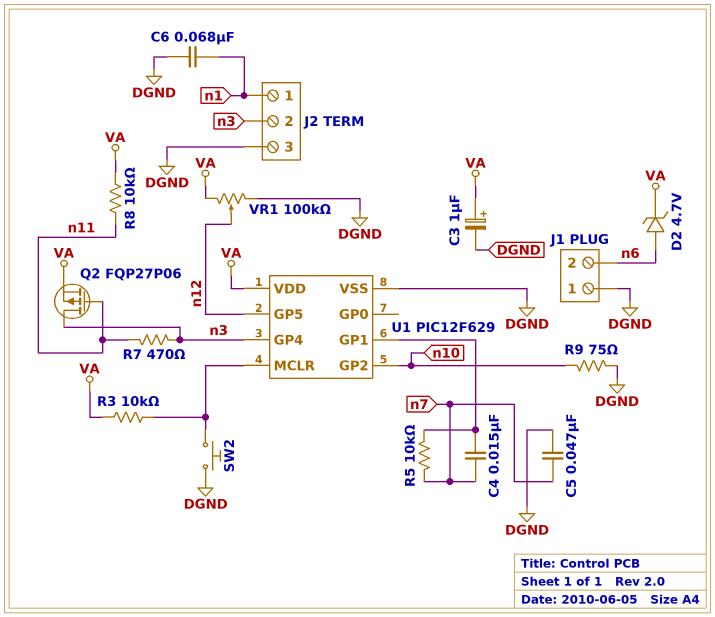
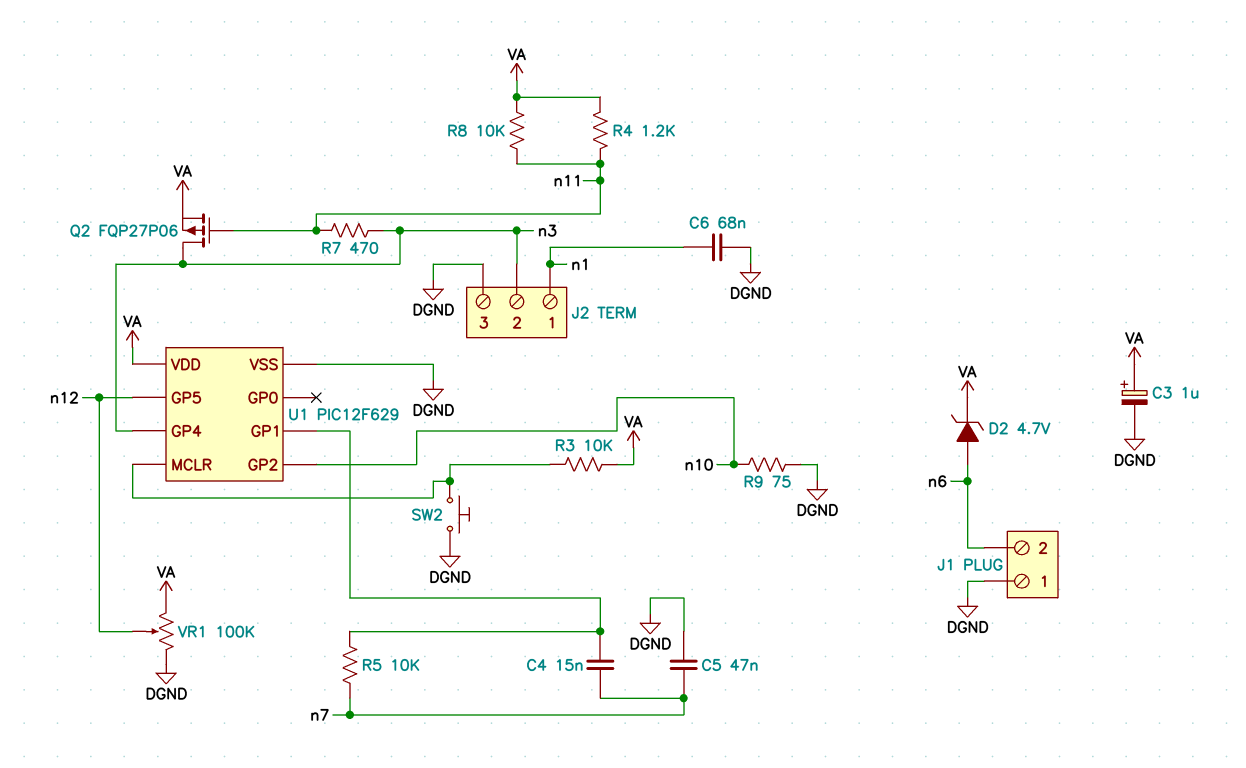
R4: none -> 1.2k (VA, n11)

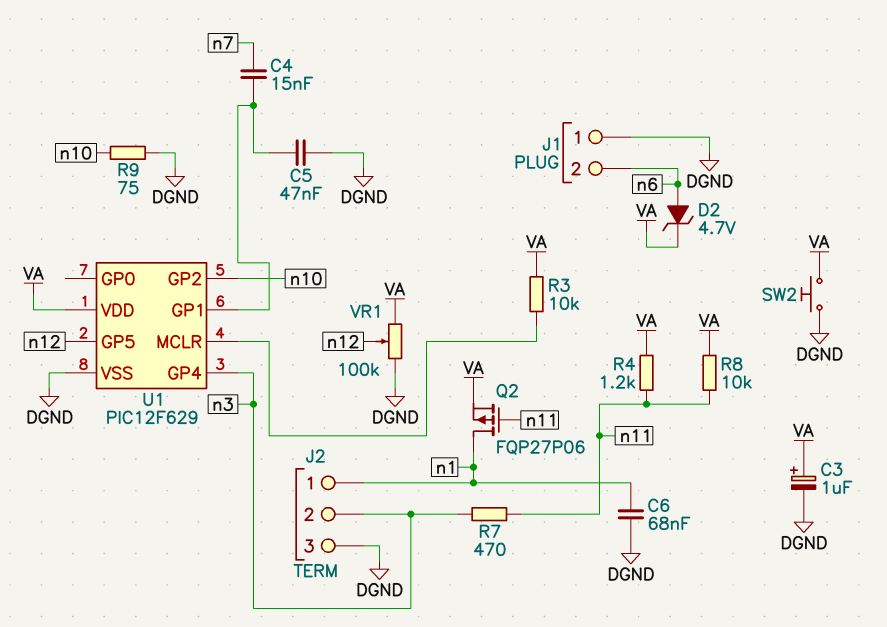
C5: 47nF (DGND, n7) -> 47nF (DGND, U1/GP1)
Q2: PMOS FQP27P06 (G n11, D n3, S VA) -> PMOS FQP27P06 (G n11, D n1, S VA)
R5: 10k (U1/GP1, n7) -> none
SW2: button (DGND, U1/MCLR) -> button (DGND, VA)

